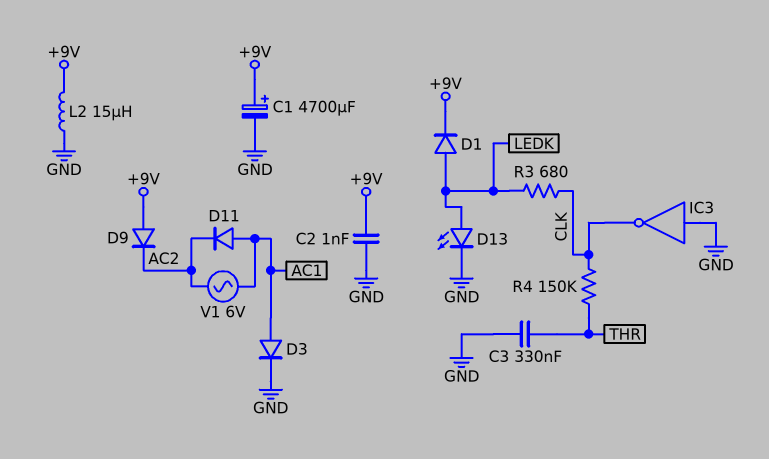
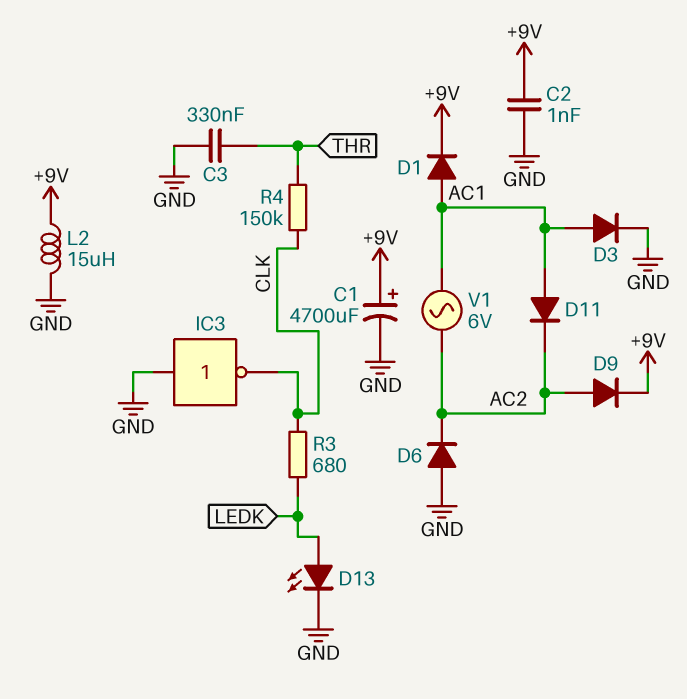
D1: diode (A LEDK, K +9V) -> diode (A AC1, K +9V)
D6: none -> diode (A GND, K AC2)
D9: diode (A +9V, K AC2) -> diode (A AC2, K +9V)

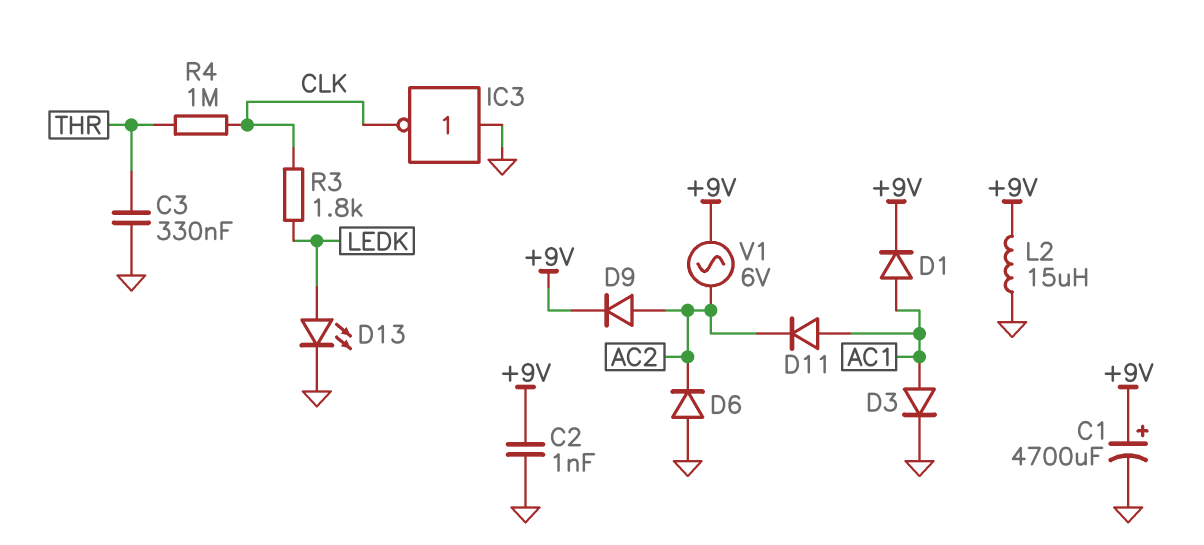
R3: 680 (CLK, LEDK) -> 1.8k (CLK, LEDK)
R4: 150k (CLK, THR) -> 1M (CLK, THR)
V1: AC 6V (AC1, AC2) -> AC 6V (+9V, AC2)

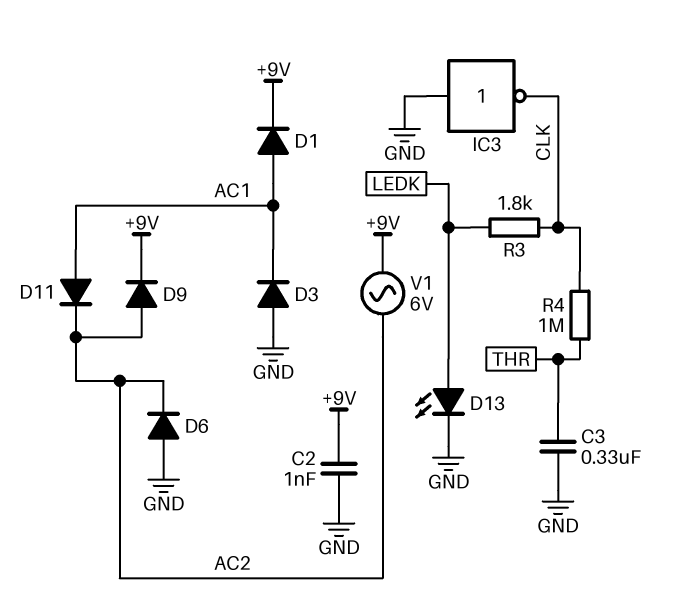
C1: 4700uF (plus +9V, minus GND) -> none
D3: diode (A AC1, K GND) -> diode (A GND, K AC1)
L2: 15uH (+9V, GND) -> none

